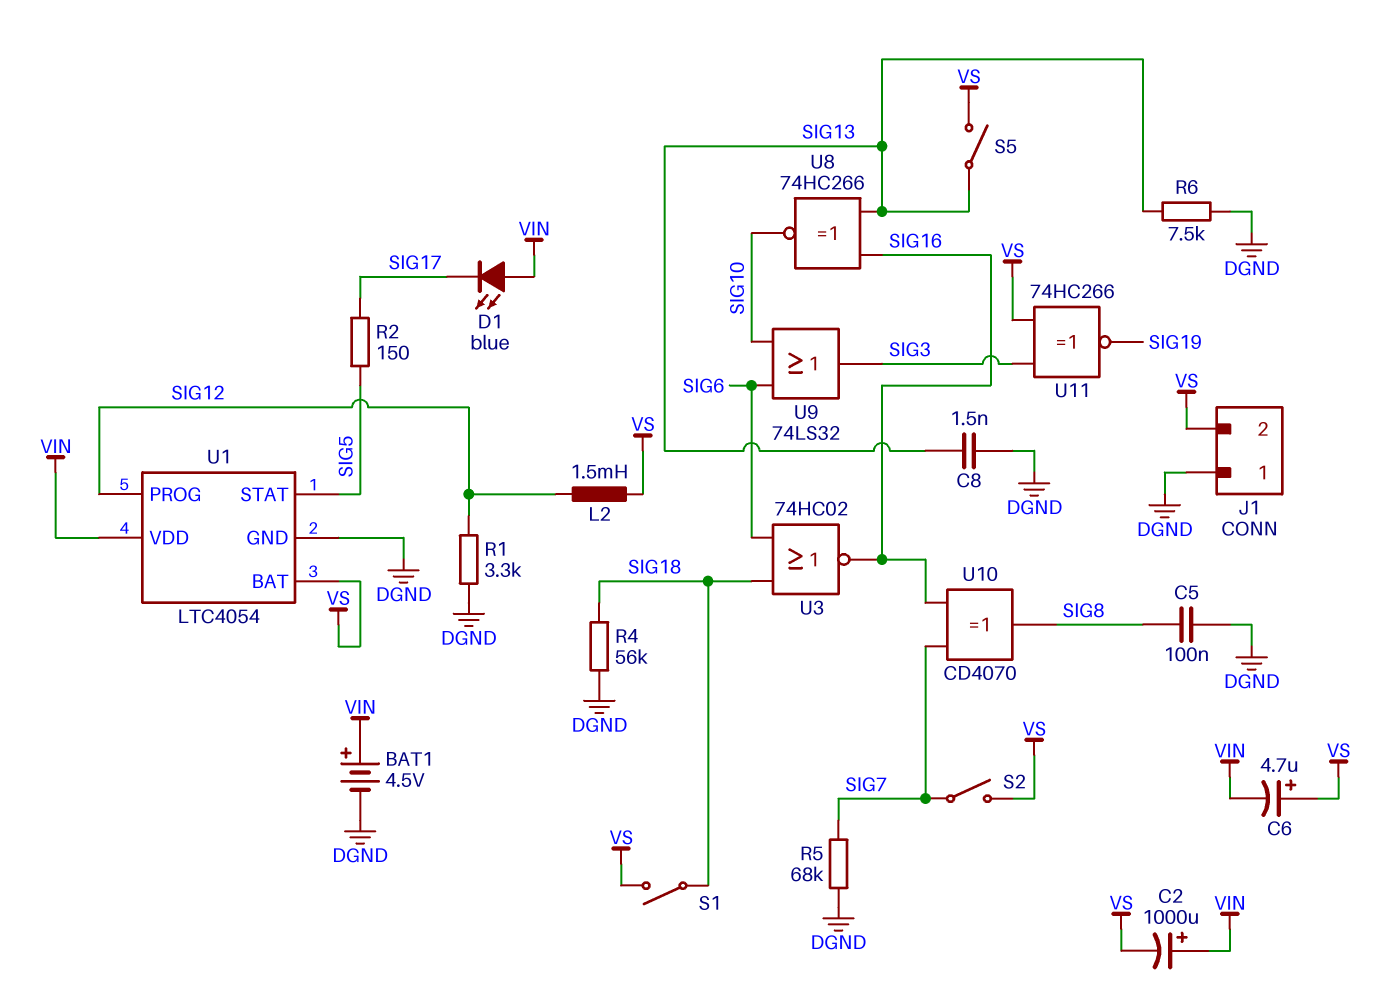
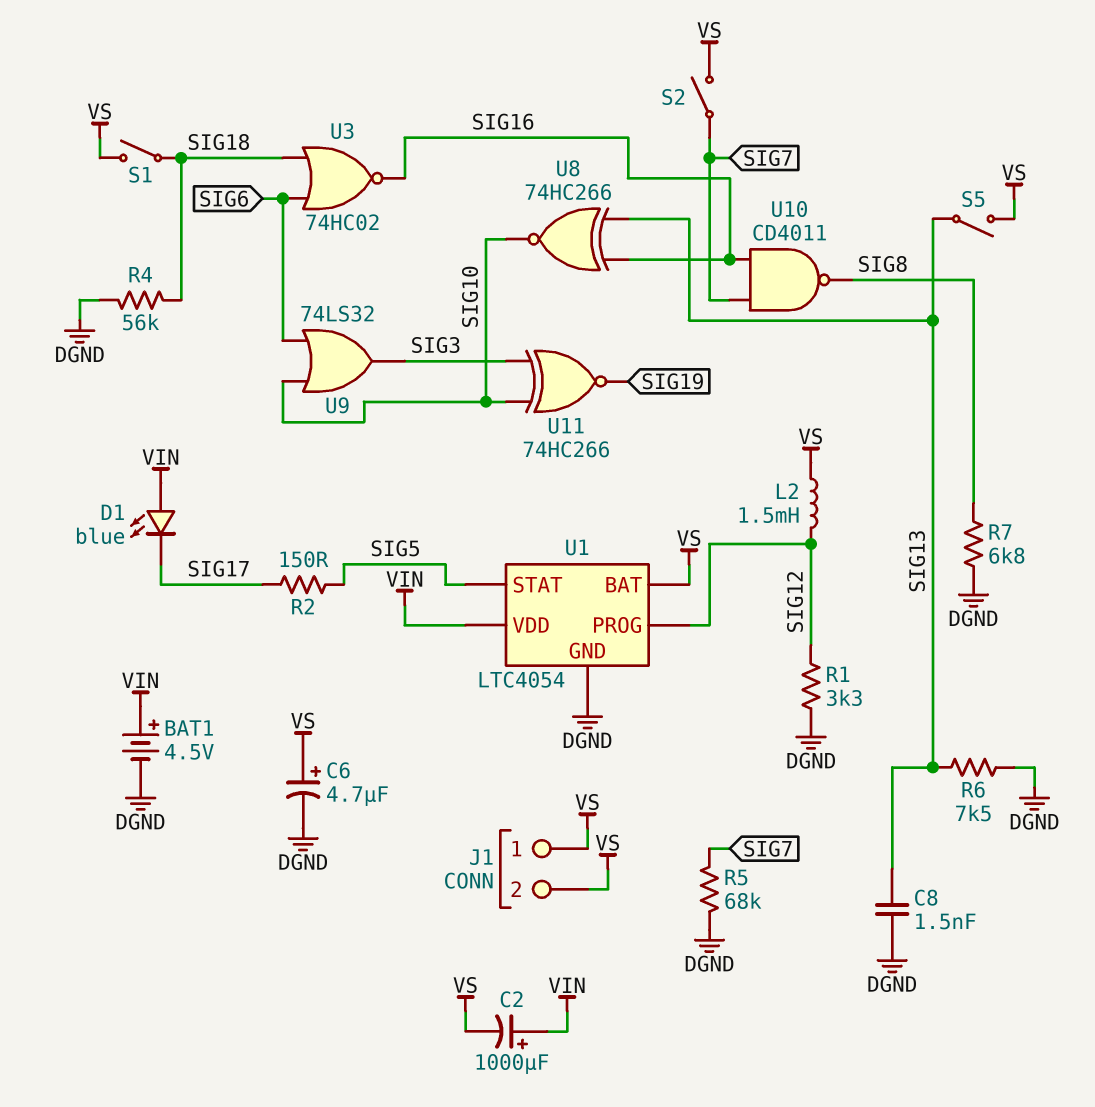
C5: 100nF (DGND, SIG8) -> none
C6: 4.7uF (plus VS, minus VIN) -> 4.7uF (plus VS, minus DGND)
J1 pin 1: DGND -> VS
R7: none -> 6.8k (DGND, SIG8)
U10: XOR CD4070 (in SIG7, in SIG16, out SIG8) -> NAND CD4011 (in SIG7, in SIG16, out SIG8)
U11: XNOR 74HC266 (in SIG3, in VS, out SIG19) -> XNOR 74HC266 (in SIG3, in SIG10, out SIG19)

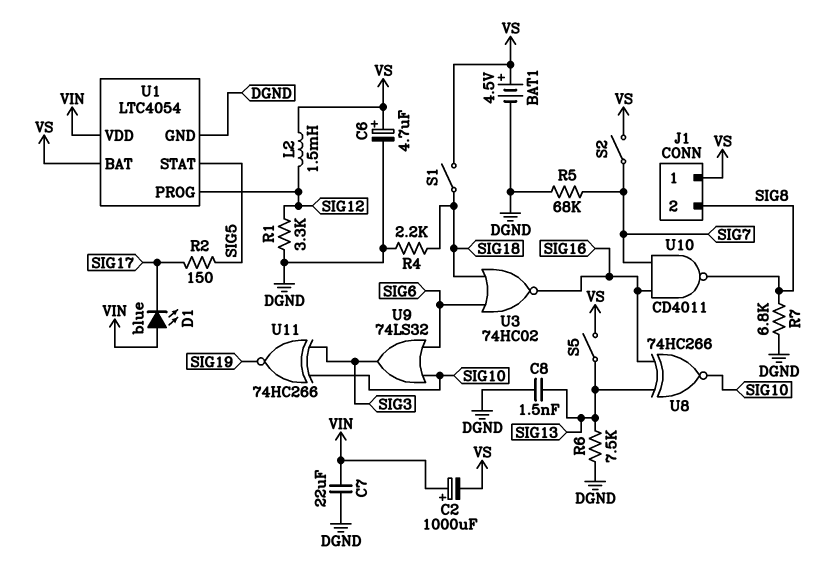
BAT1: 4.5V (plus VIN, minus DGND) -> 4.5V (plus VS, minus DGND)
C7: none -> 22uF (DGND, VIN)
J1 pin 2: VS -> SIG8
R4: 56k (DGND, SIG18) -> 2.2k (DGND, SIG18)

